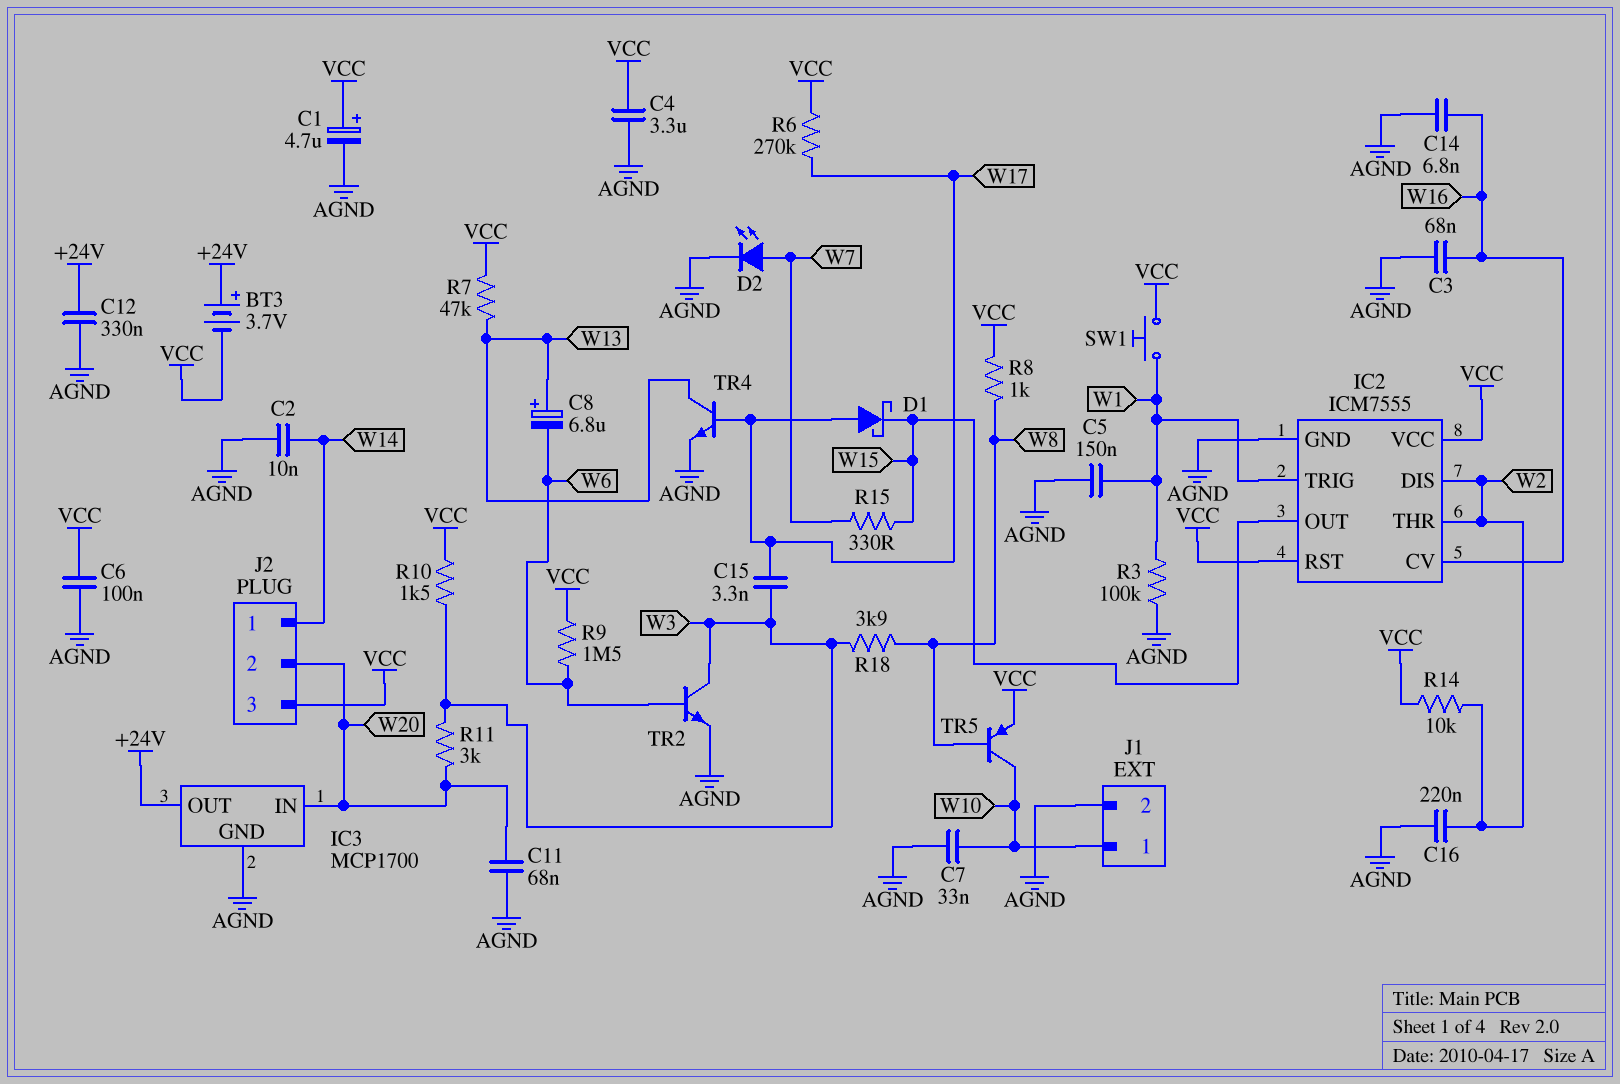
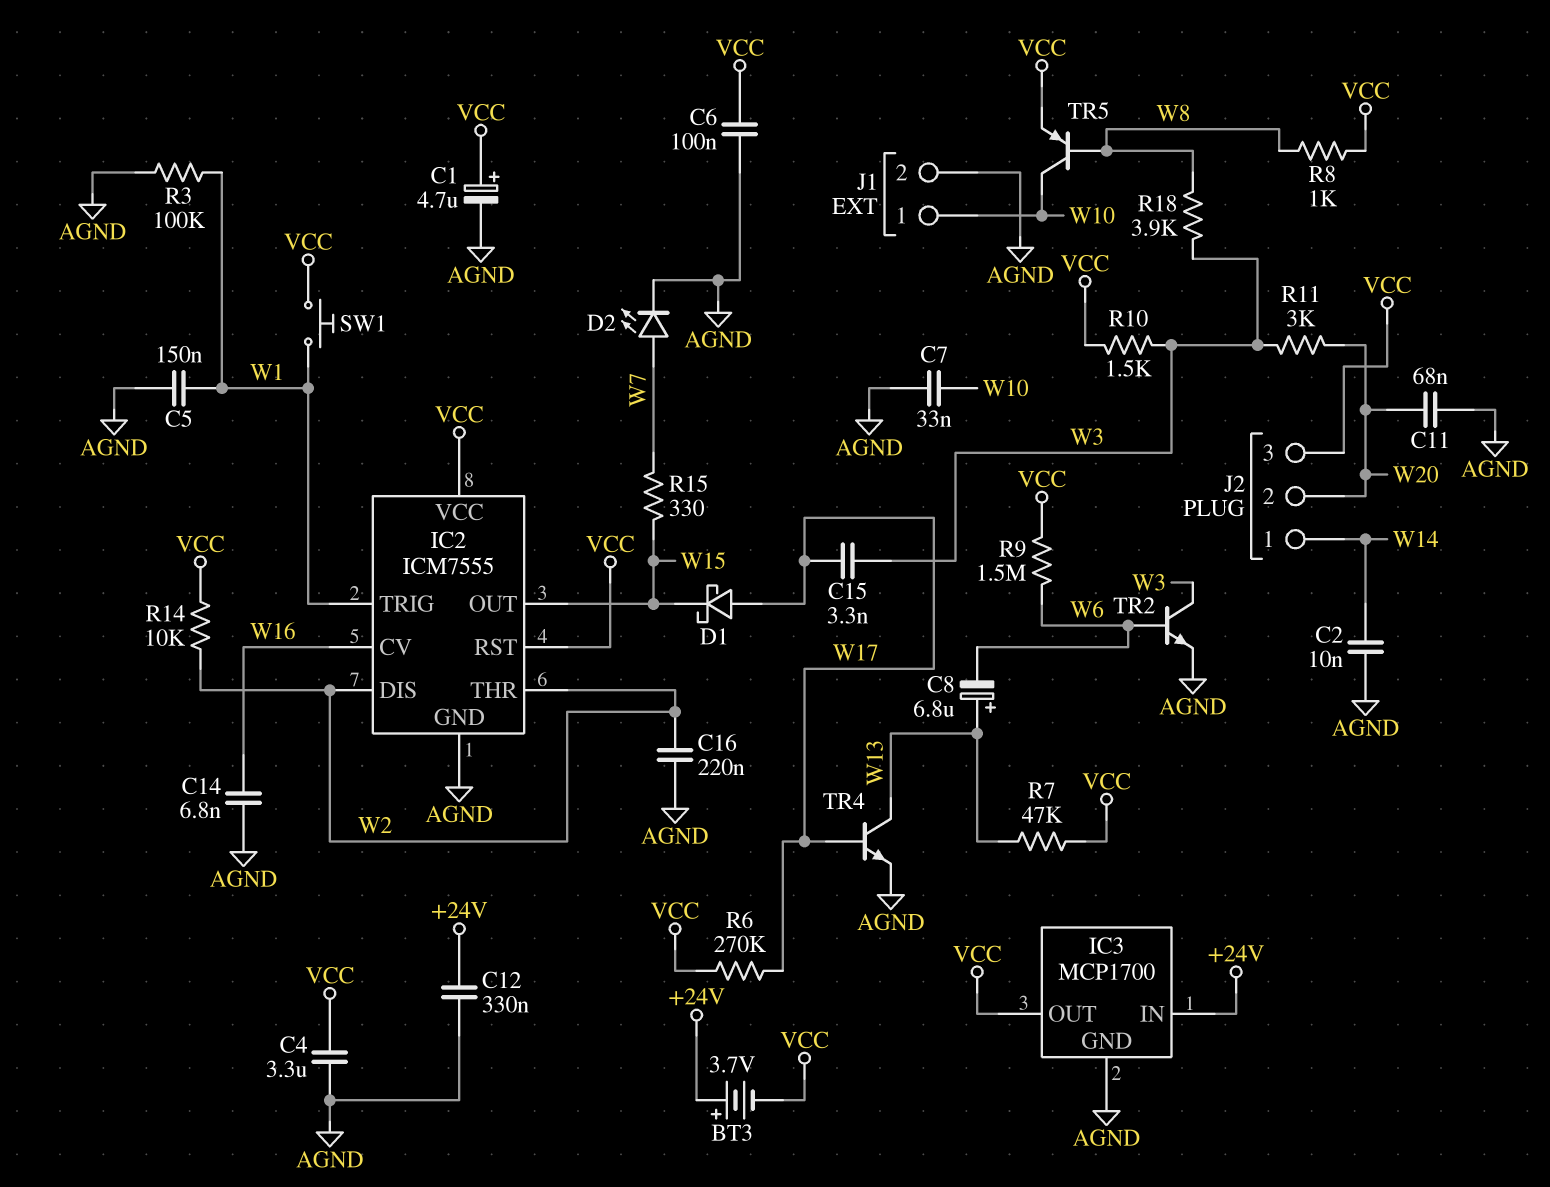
C3: 68nF (AGND, W16) -> none
IC3 pin IN: W20 -> +24V
IC3 pin OUT: +24V -> VCC

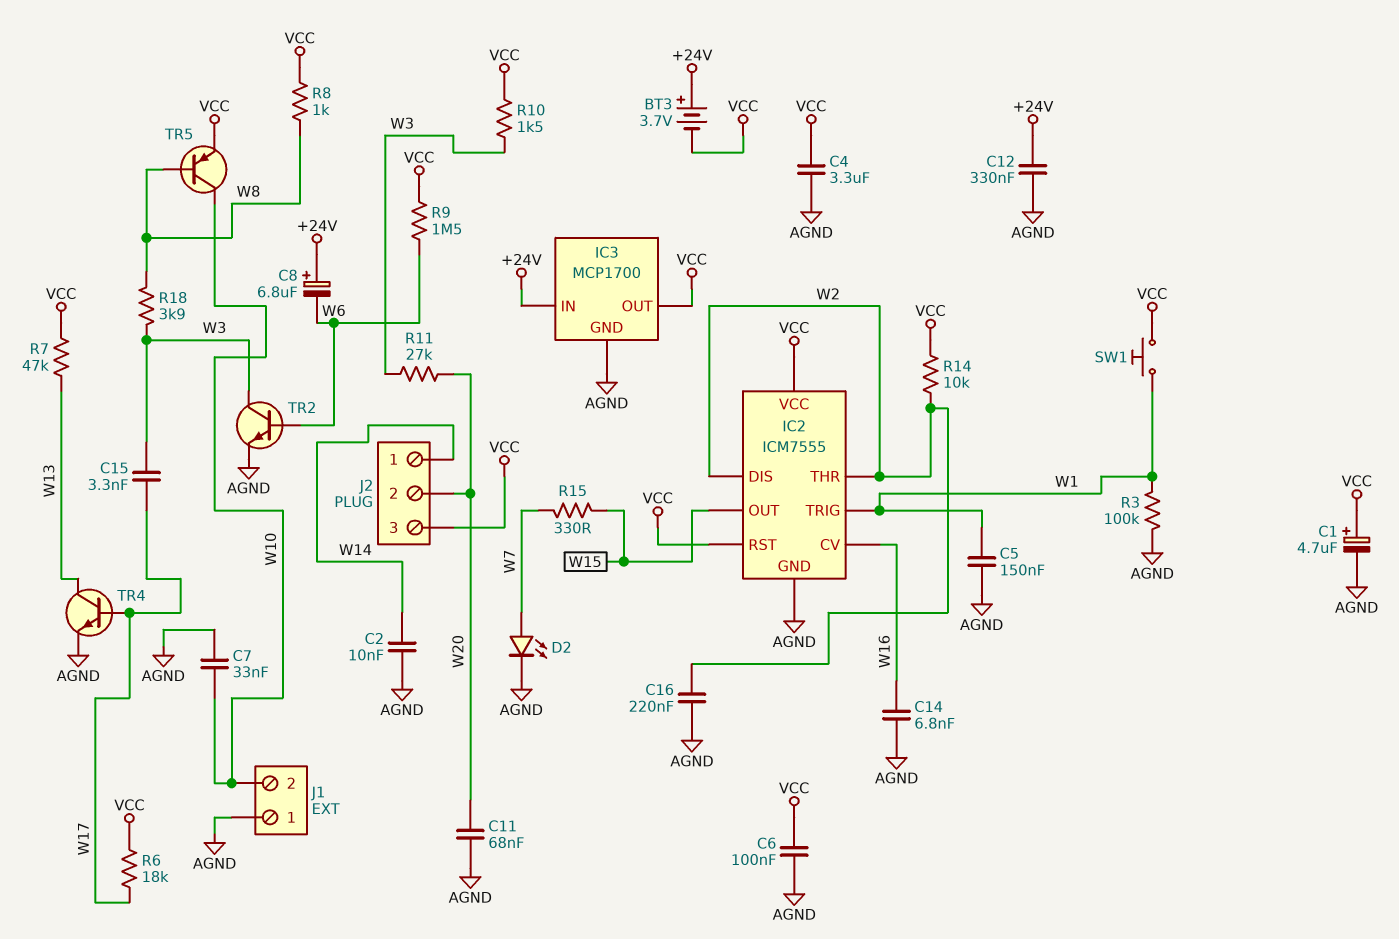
C8: 6.8uF (plus W13, minus W6) -> 6.8uF (plus +24V, minus W6)
D1: schottky (A W17, K W15) -> none
J1 pin 1: W10 -> AGND
J1 pin 2: AGND -> W10
R6: 270k (VCC, W17) -> 18k (VCC, W17)
R11: 3k (W3, W20) -> 27k (W3, W20)

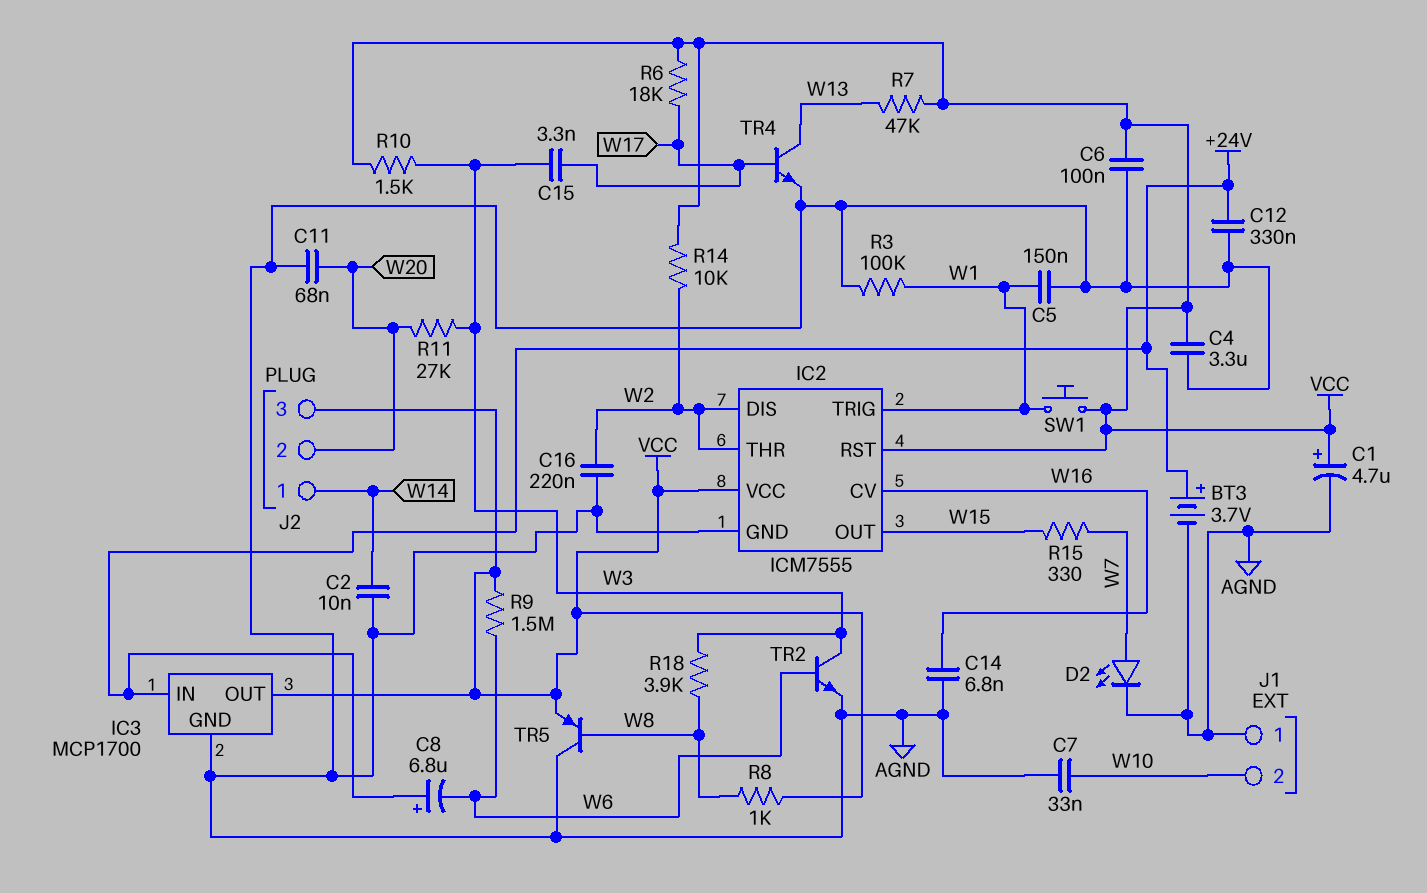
BT3: 3.7V (plus +24V, minus VCC) -> 3.7V (plus +24V, minus AGND)
TR5: PNP (B W8, C W10, E VCC) -> PNP (B W8, C AGND, E VCC)

